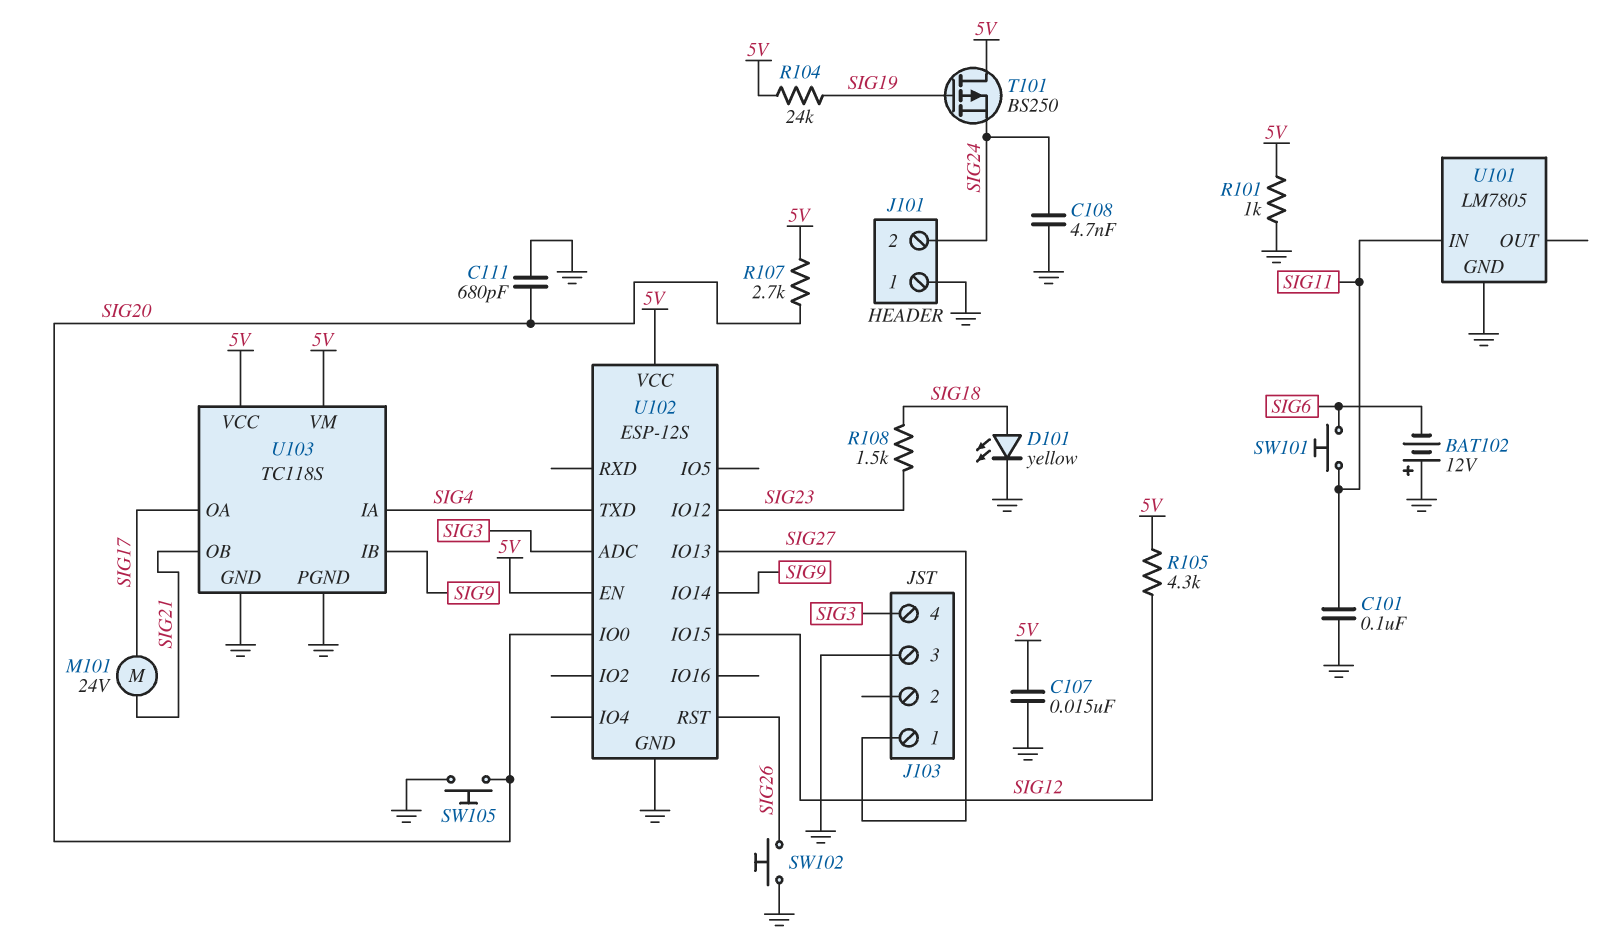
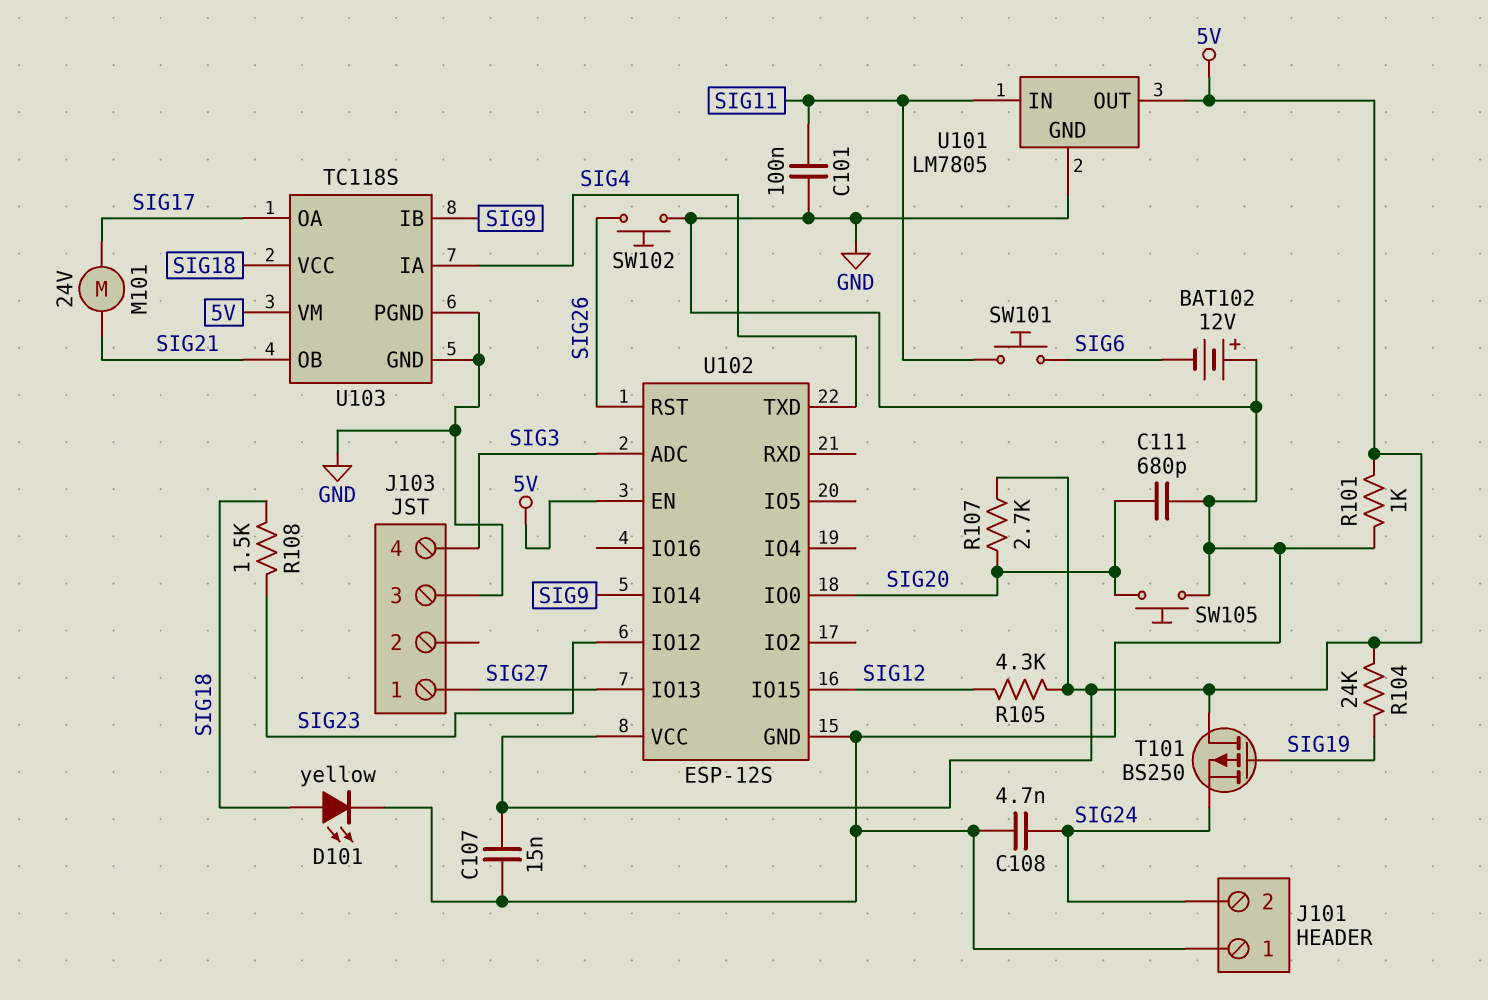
U101 pin OUT: none -> 5V
U103 pin VCC: 5V -> SIG18

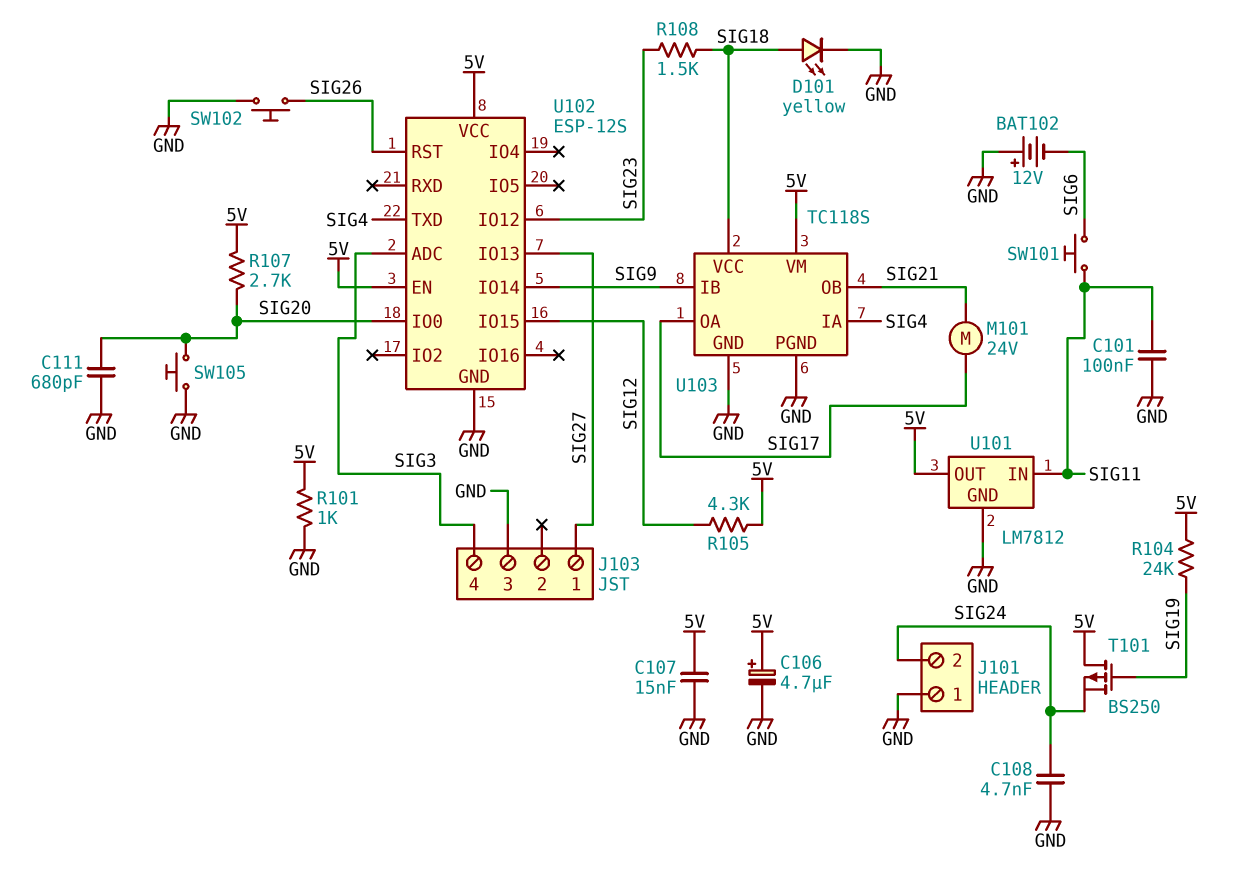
C106: none -> 4.7uF (plus 5V, minus GND)
U101: LM7805 -> LM7812

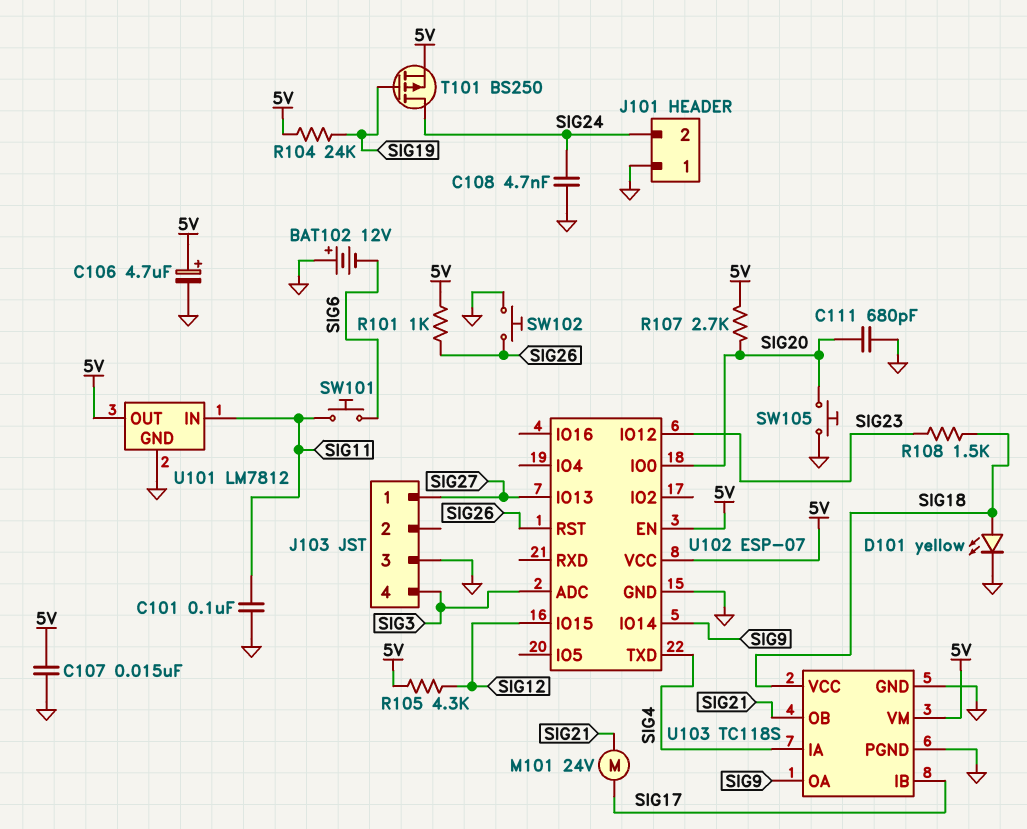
R101: 1k (5V, GND) -> 1k (5V, SIG26)
T101: PMOS BS250 (G SIG19, D 5V, S SIG24) -> PMOS BS250 (G SIG19, D SIG24, S 5V)
U102: ESP-12S -> ESP-07
U103 pin IB: SIG9 -> SIG17
U103 pin OA: SIG17 -> SIG9

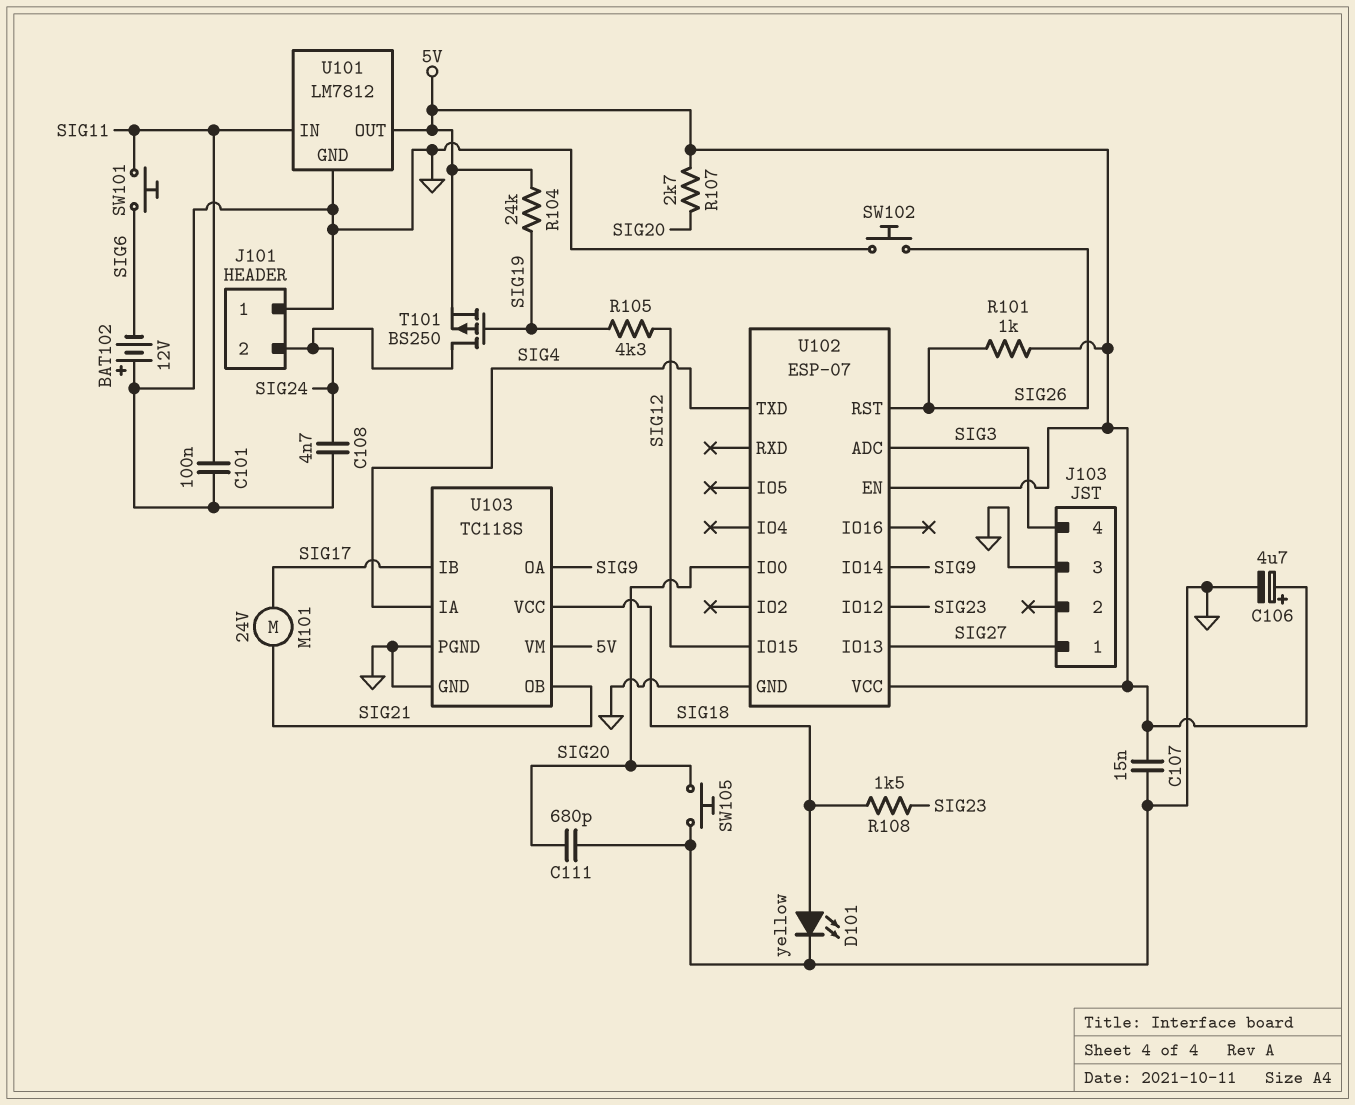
R105: 4.3k (5V, SIG12) -> 4.3k (SIG12, SIG19)

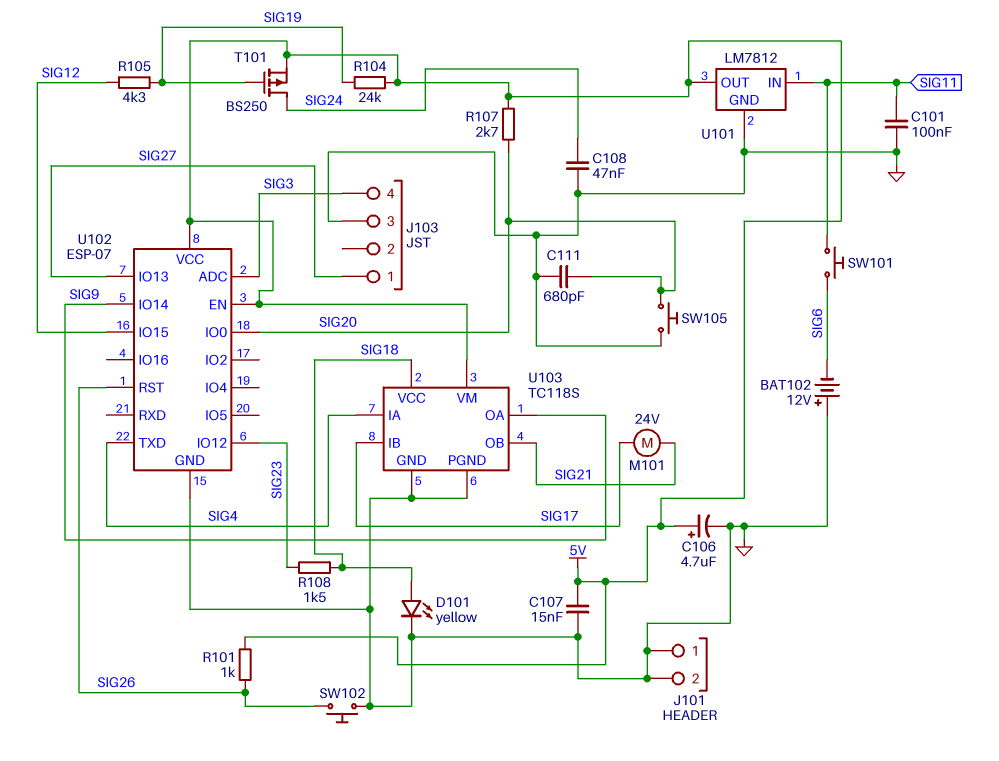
C108: 4.7nF (GND, SIG24) -> 47nF (GND, SIG24)
J101 pin 2: SIG24 -> GND

